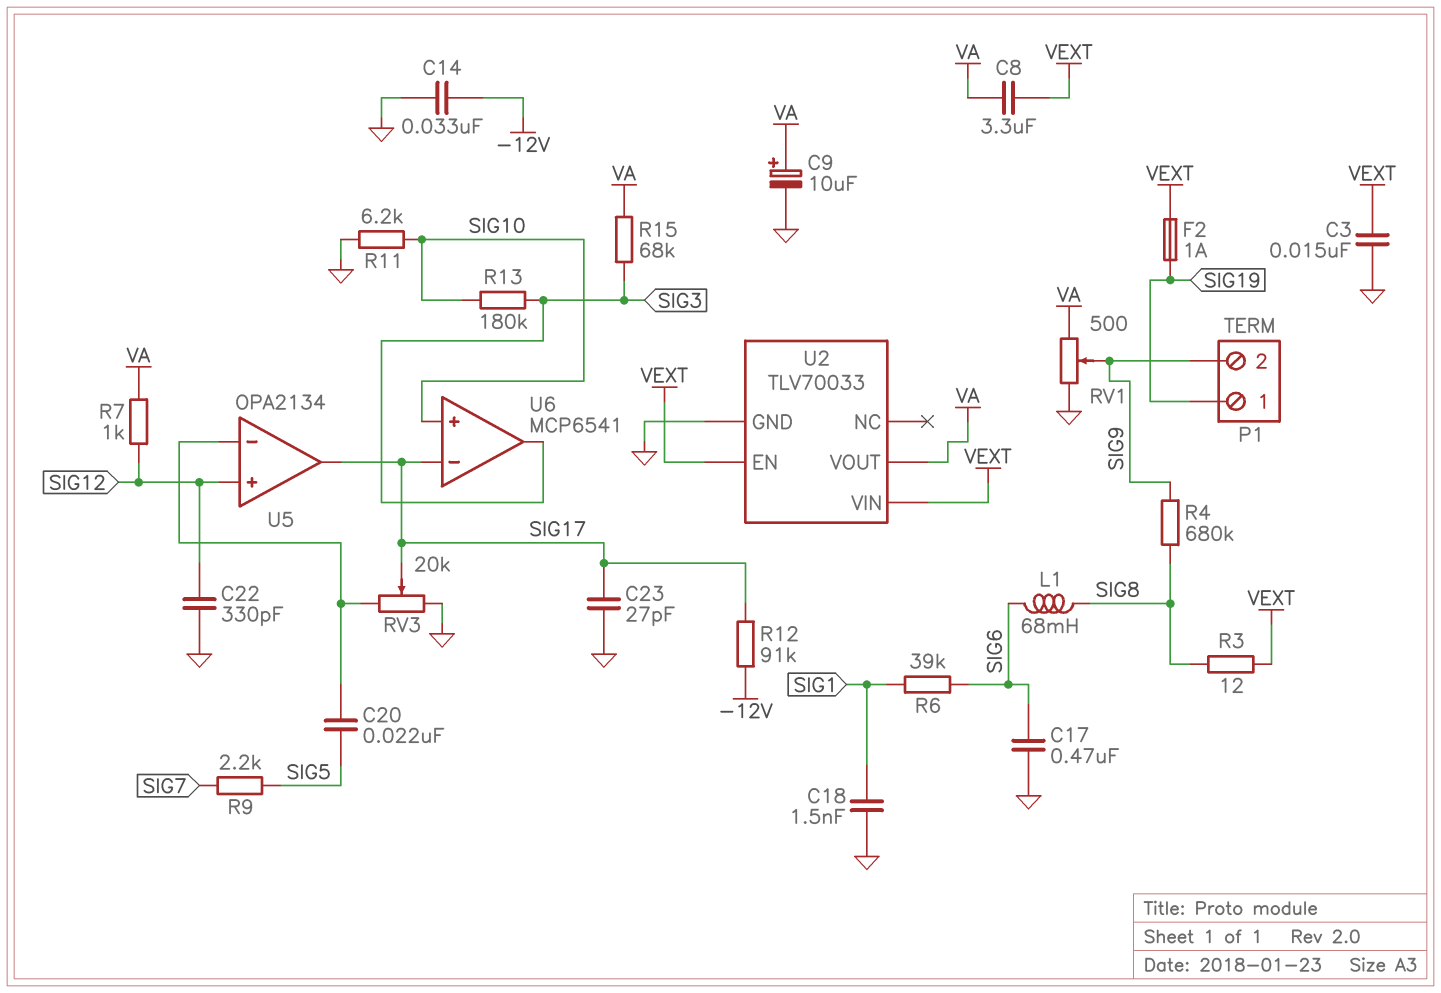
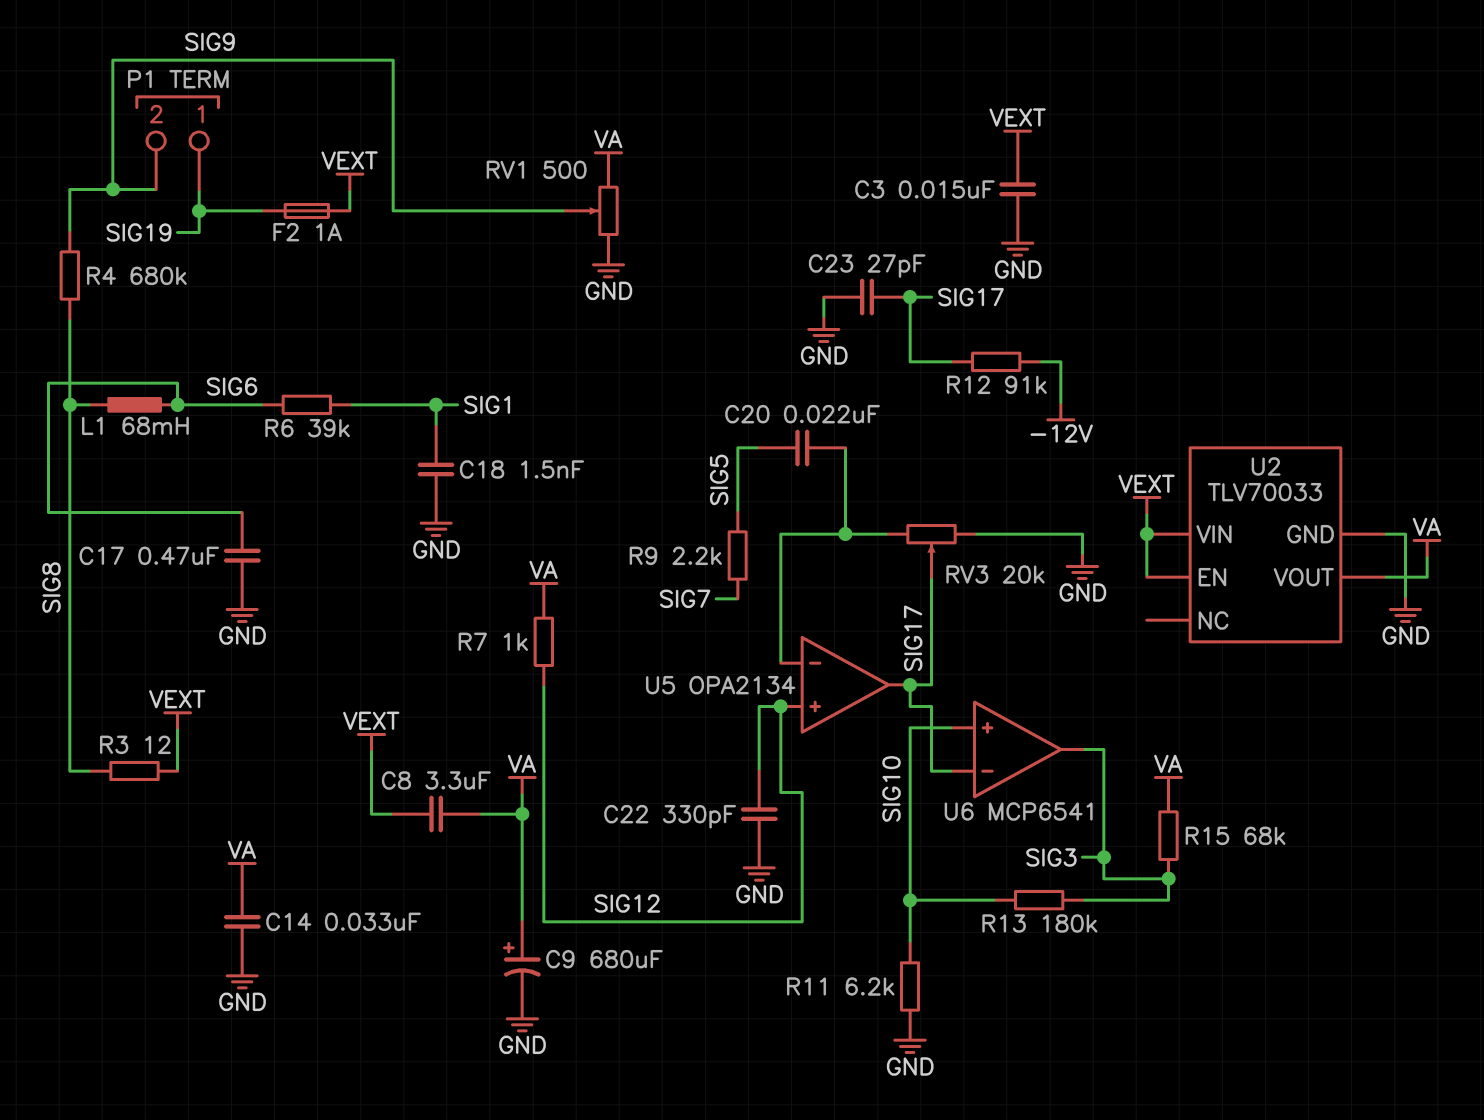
C9: 10uF (plus VA, minus GND) -> 680uF (plus VA, minus GND)
C14: 33nF (-12V, GND) -> 33nF (GND, VA)

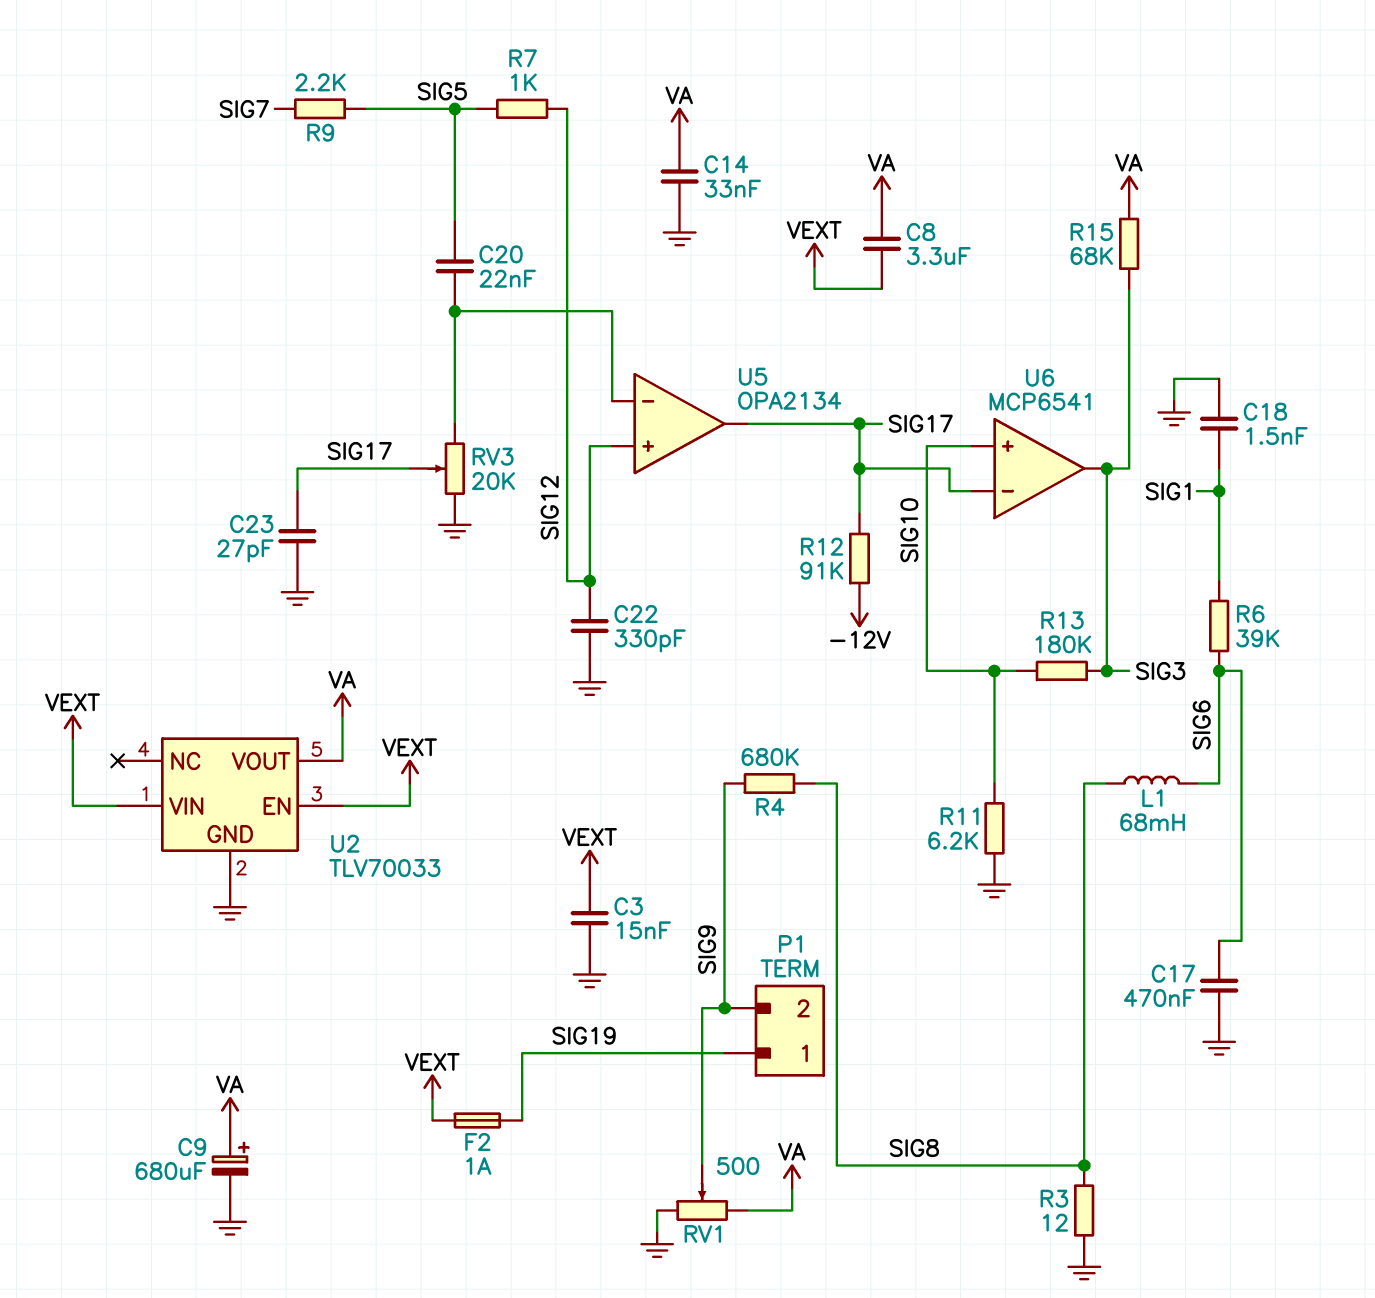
R3: 12 (SIG8, VEXT) -> 12 (GND, SIG8)
R7: 1k (SIG12, VA) -> 1k (SIG5, SIG12)

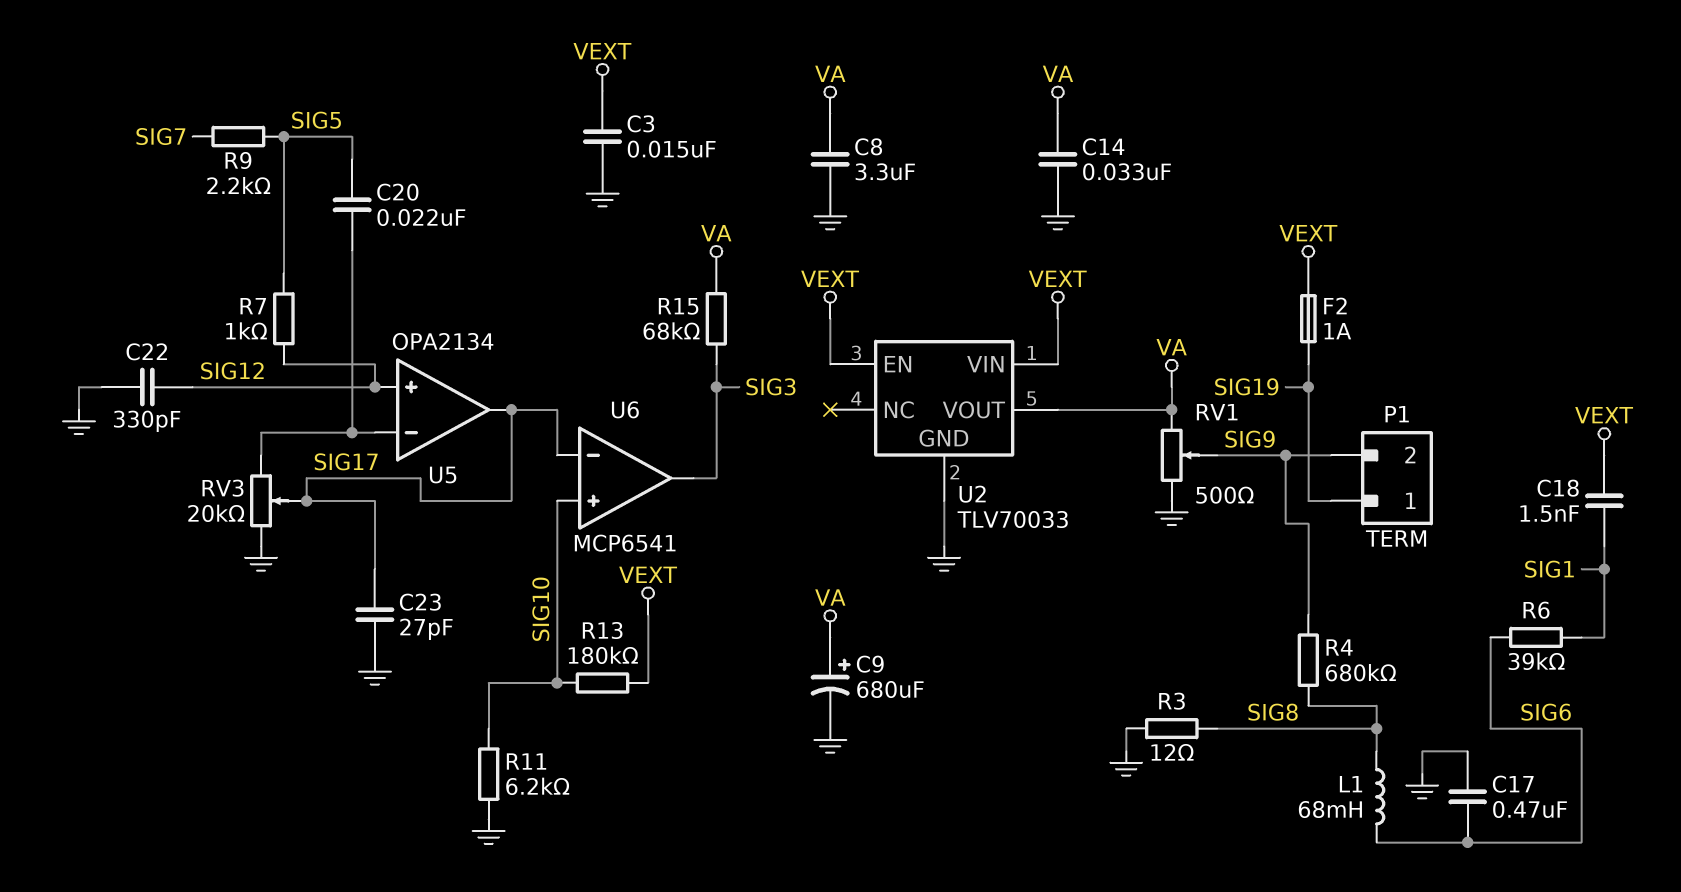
C8: 3.3uF (VA, VEXT) -> 3.3uF (GND, VA)
C18: 1.5nF (GND, SIG1) -> 1.5nF (SIG1, VEXT)
R12: 91k (-12V, SIG17) -> none
R13: 180k (SIG3, SIG10) -> 180k (SIG10, VEXT)

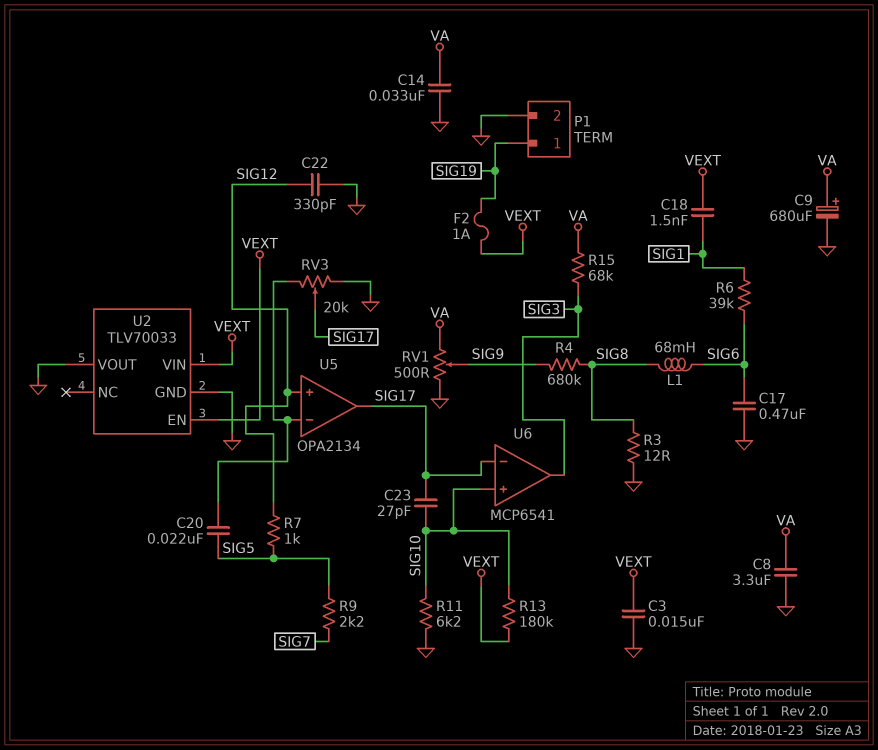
C23: 27pF (GND, SIG17) -> 27pF (SIG10, SIG17)
P1 pin 2: SIG9 -> GND
U2 pin VOUT: VA -> GND

